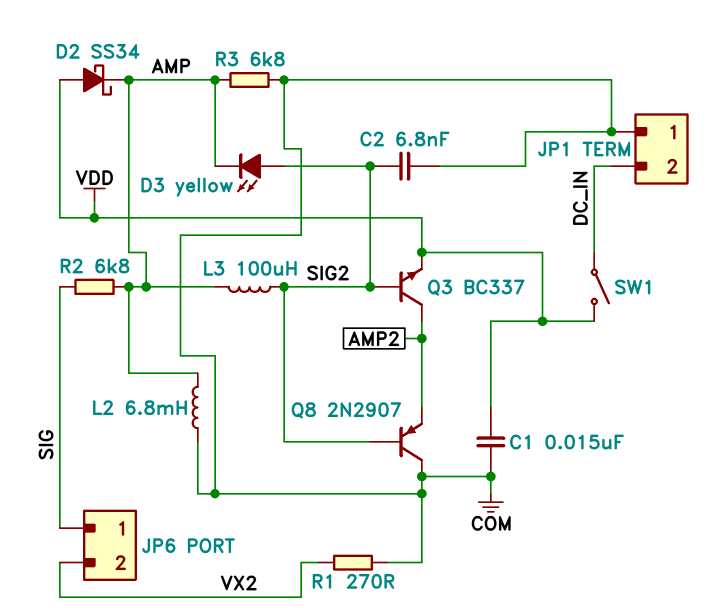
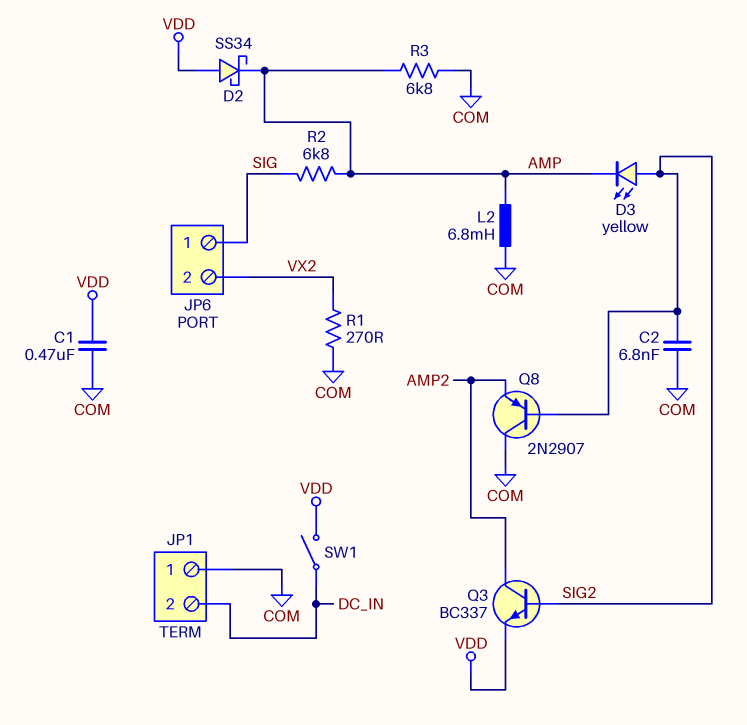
C1: 15nF (COM, VDD) -> 470nF (COM, VDD)
L3: 100uH (AMP, SIG2) -> none

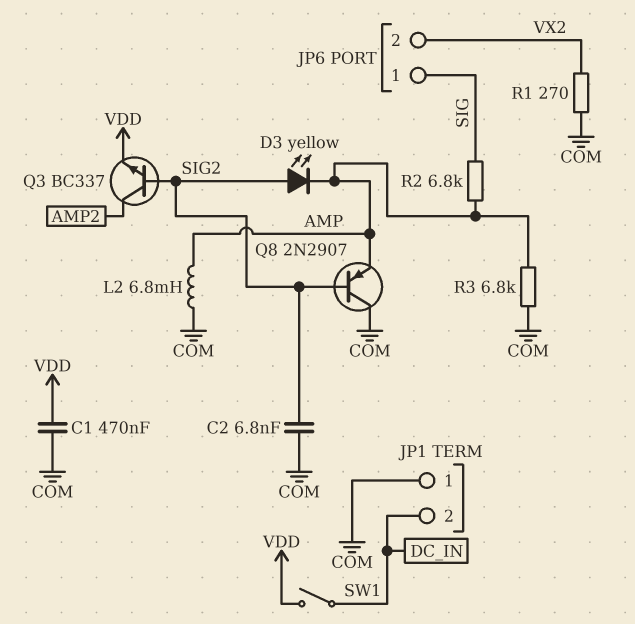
D2: schottky SS34 (A VDD, K AMP) -> none
Q8: PNP 2N2907 (B SIG2, C COM, E AMP2) -> PNP 2N2907 (B SIG2, C COM, E AMP)

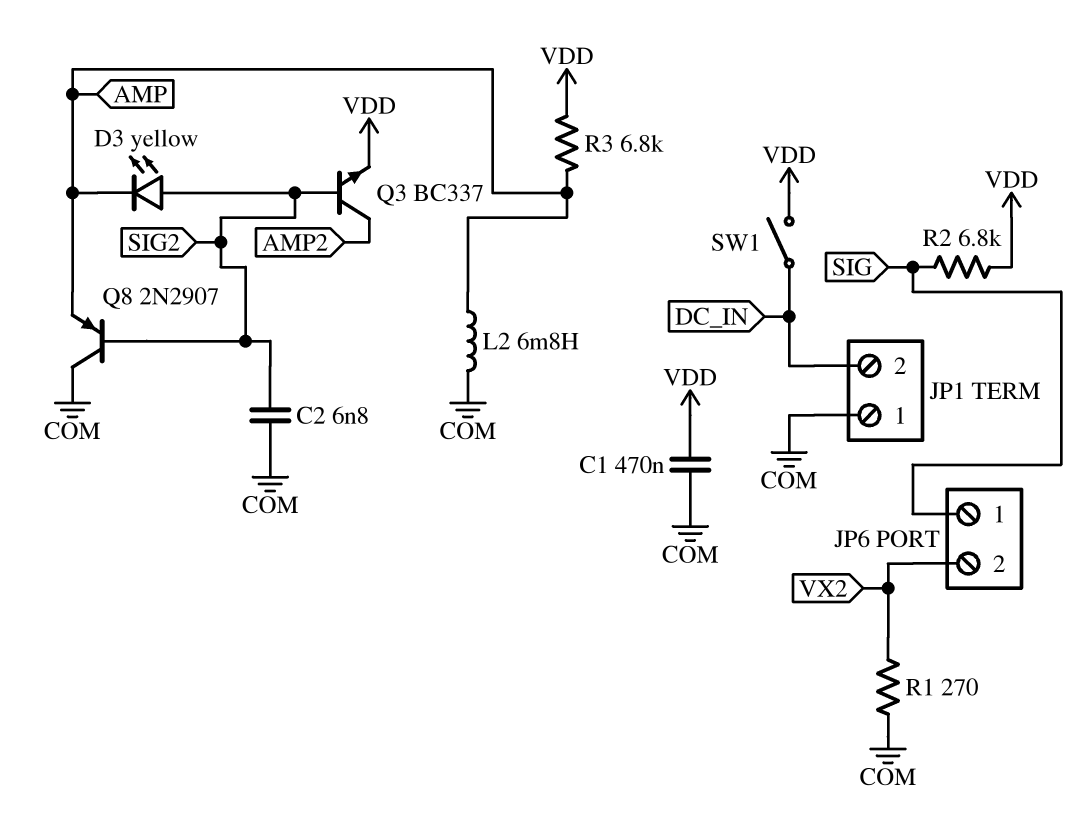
R2: 6.8k (AMP, SIG) -> 6.8k (SIG, VDD)
R3: 6.8k (AMP, COM) -> 6.8k (AMP, VDD)

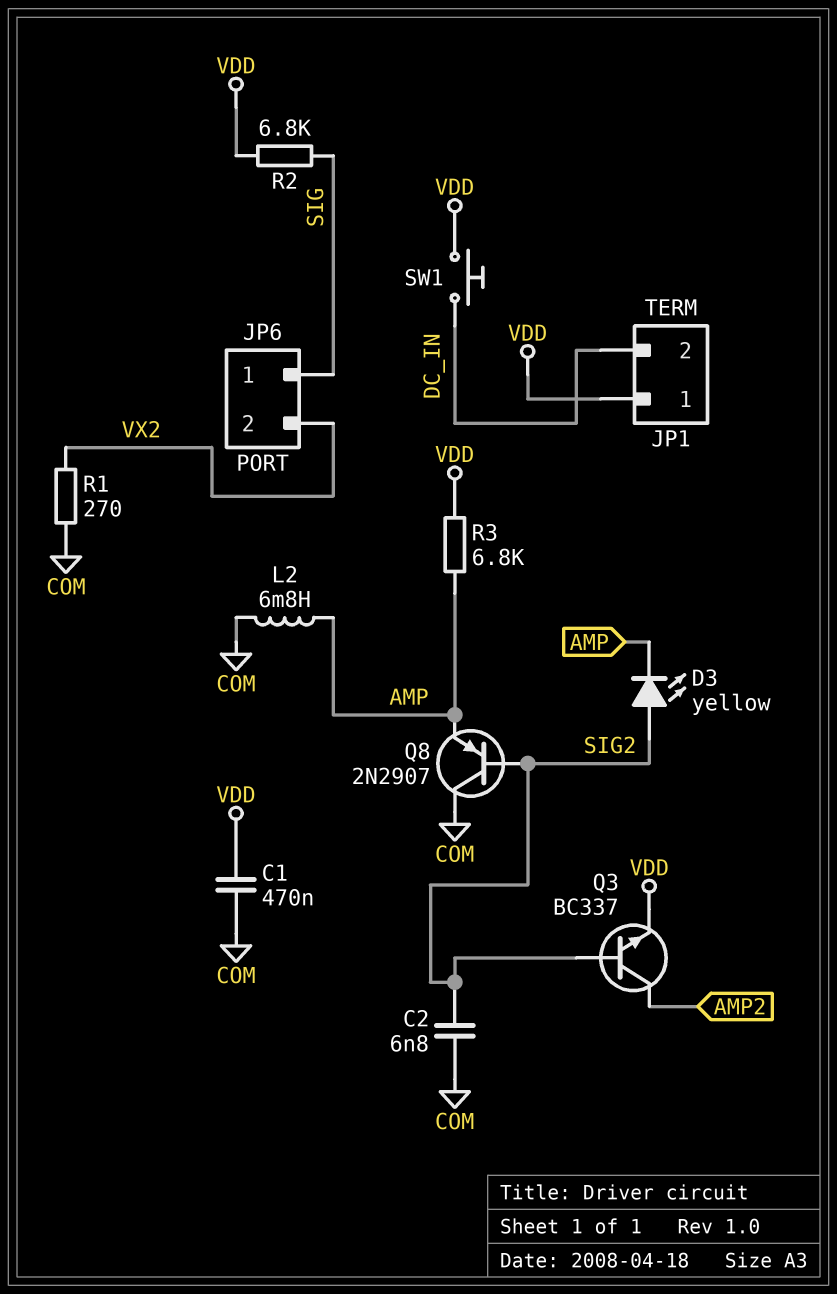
JP1 pin 1: COM -> VDD
SW1: switch (DC_IN, VDD) -> button (DC_IN, VDD)

